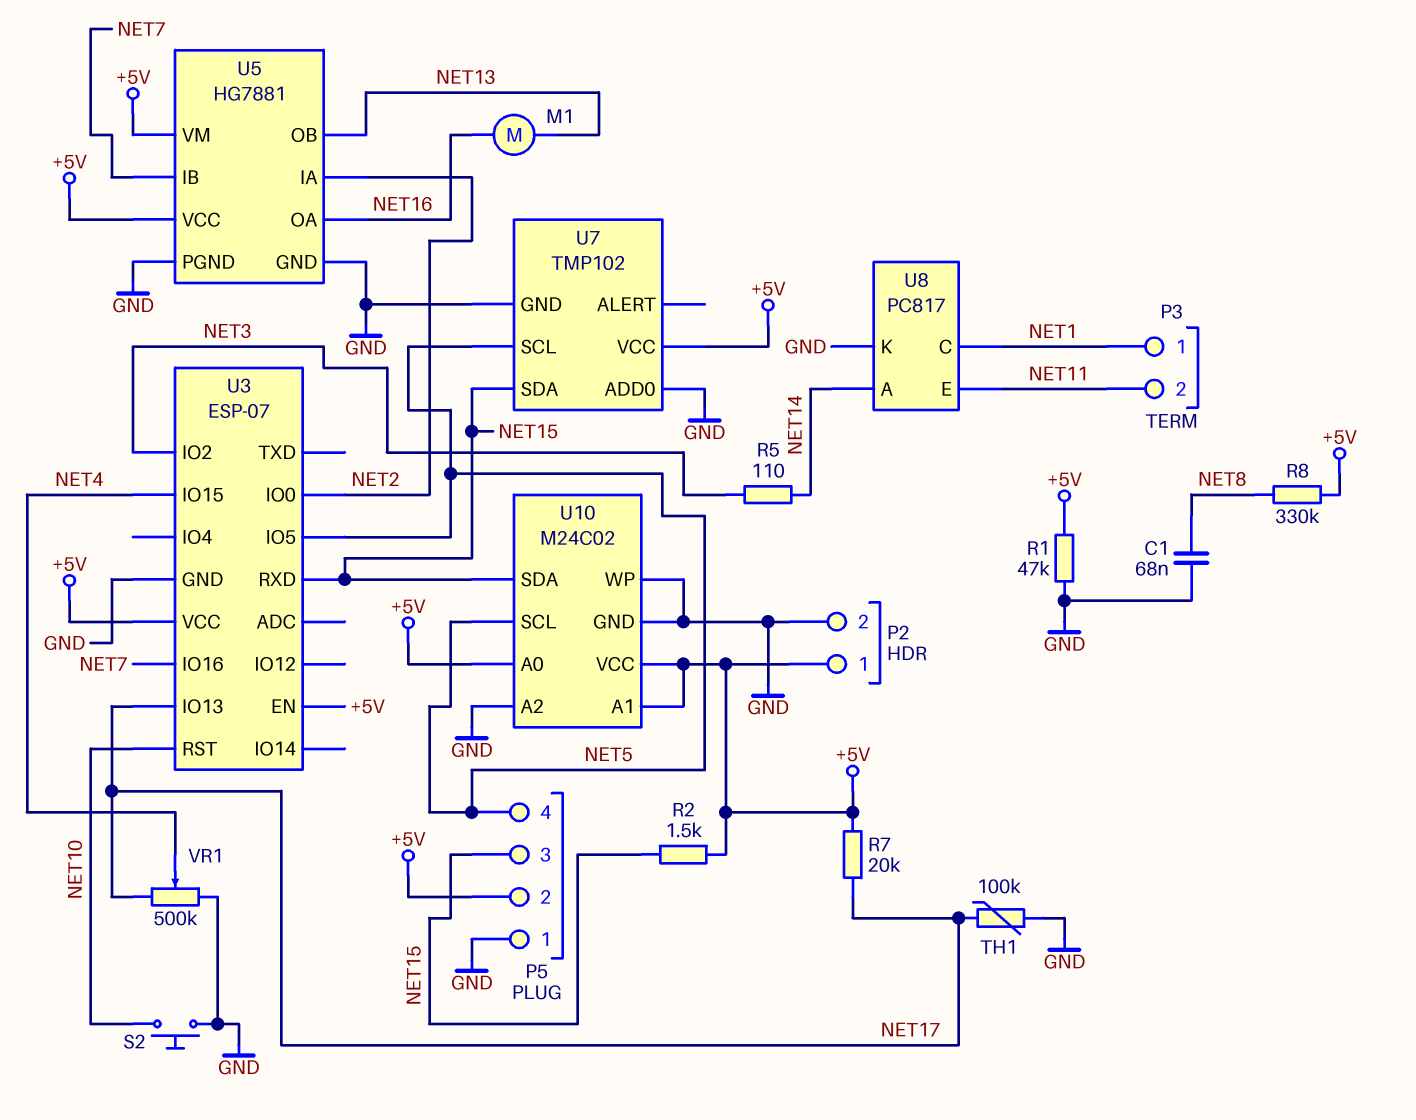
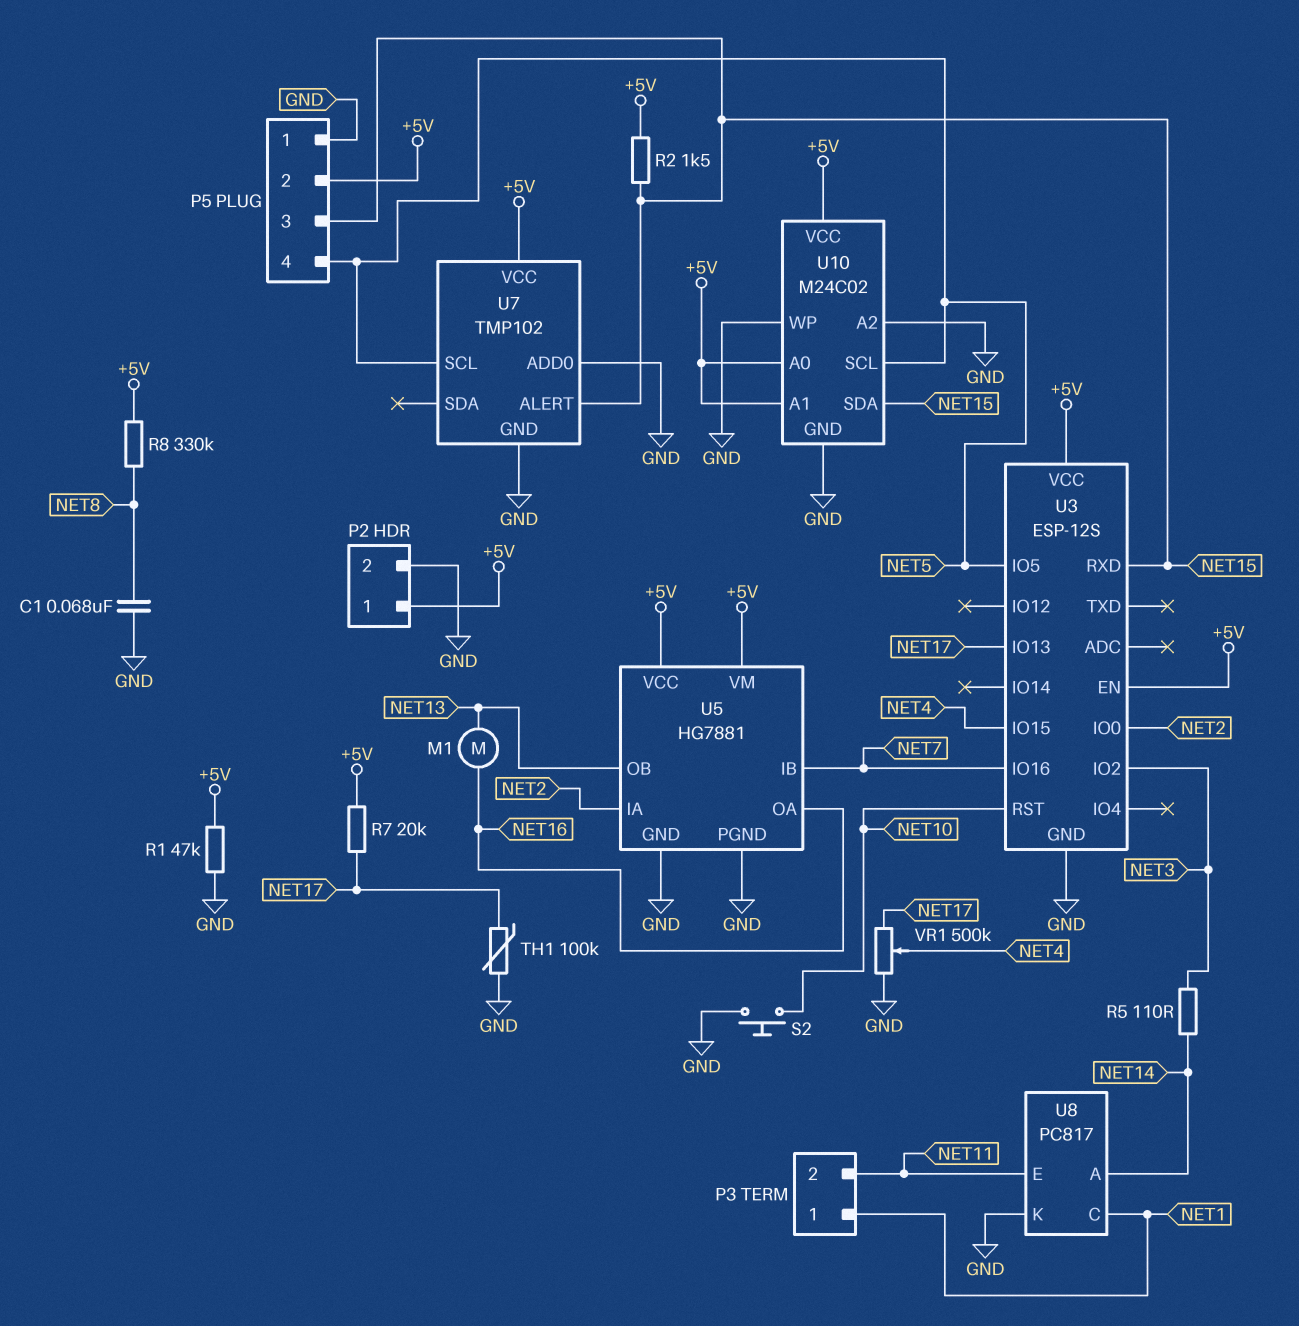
U3: ESP-07 -> ESP-12S
U7 pin ALERT: none -> NET15
U7 pin SDA: NET15 -> none

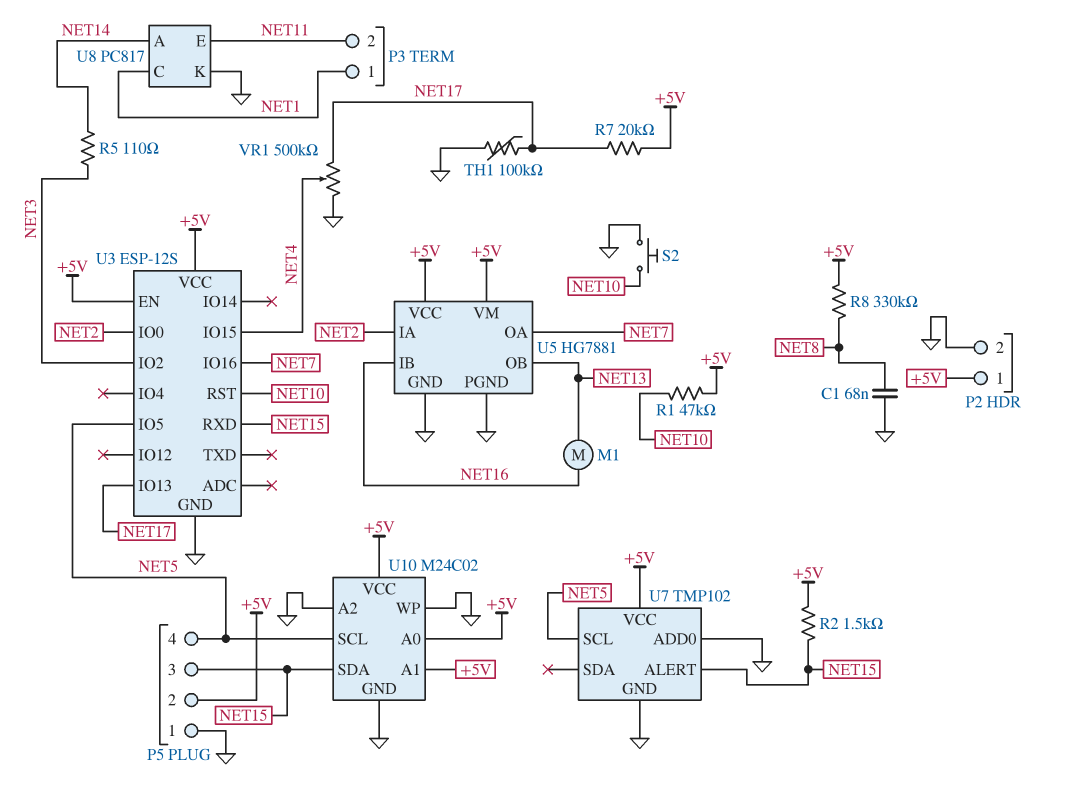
R1: 47k (+5V, GND) -> 47k (+5V, NET10)
U5 pin IB: NET7 -> NET16
U5 pin OA: NET16 -> NET7

